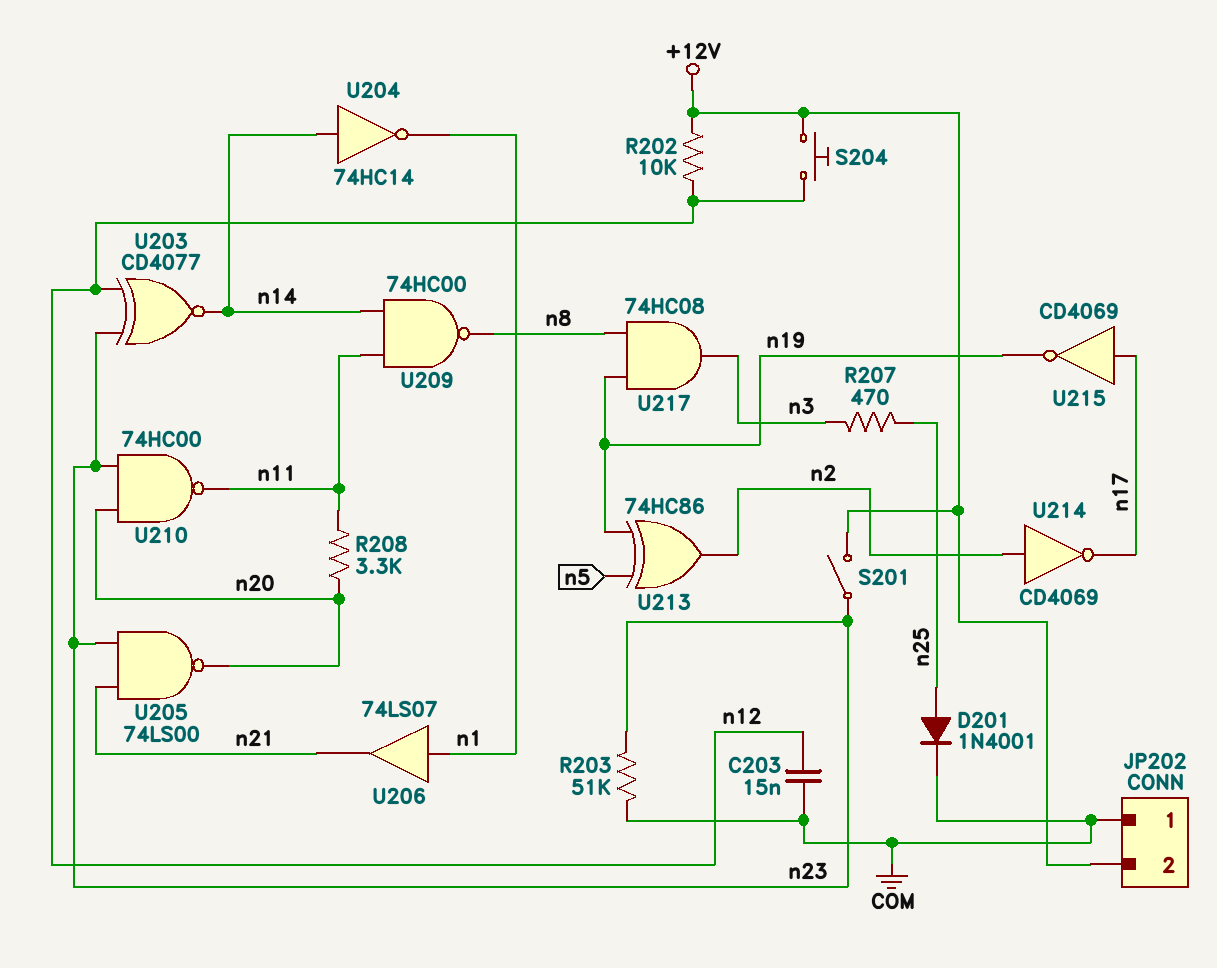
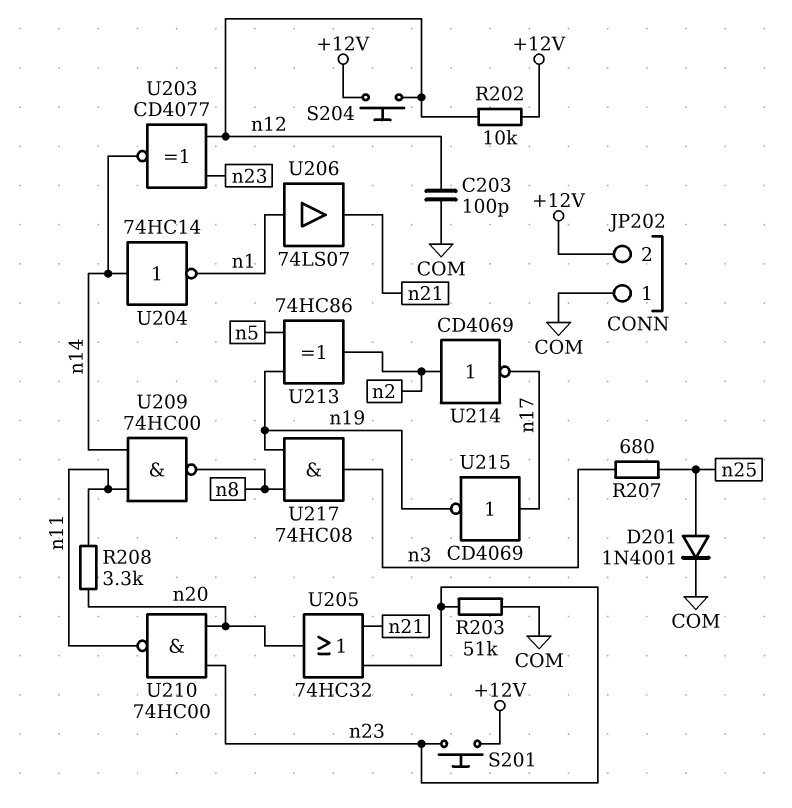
C203: 15nF (COM, n12) -> 100pF (COM, n12)
R207: 470 (n3, n25) -> 680 (n3, n25)
S201: switch (+12V, n23) -> button (+12V, n23)
U205: NAND 74LS00 (in n21, in n23, out n20) -> OR 74HC32 (in n21, in n23, out n20)

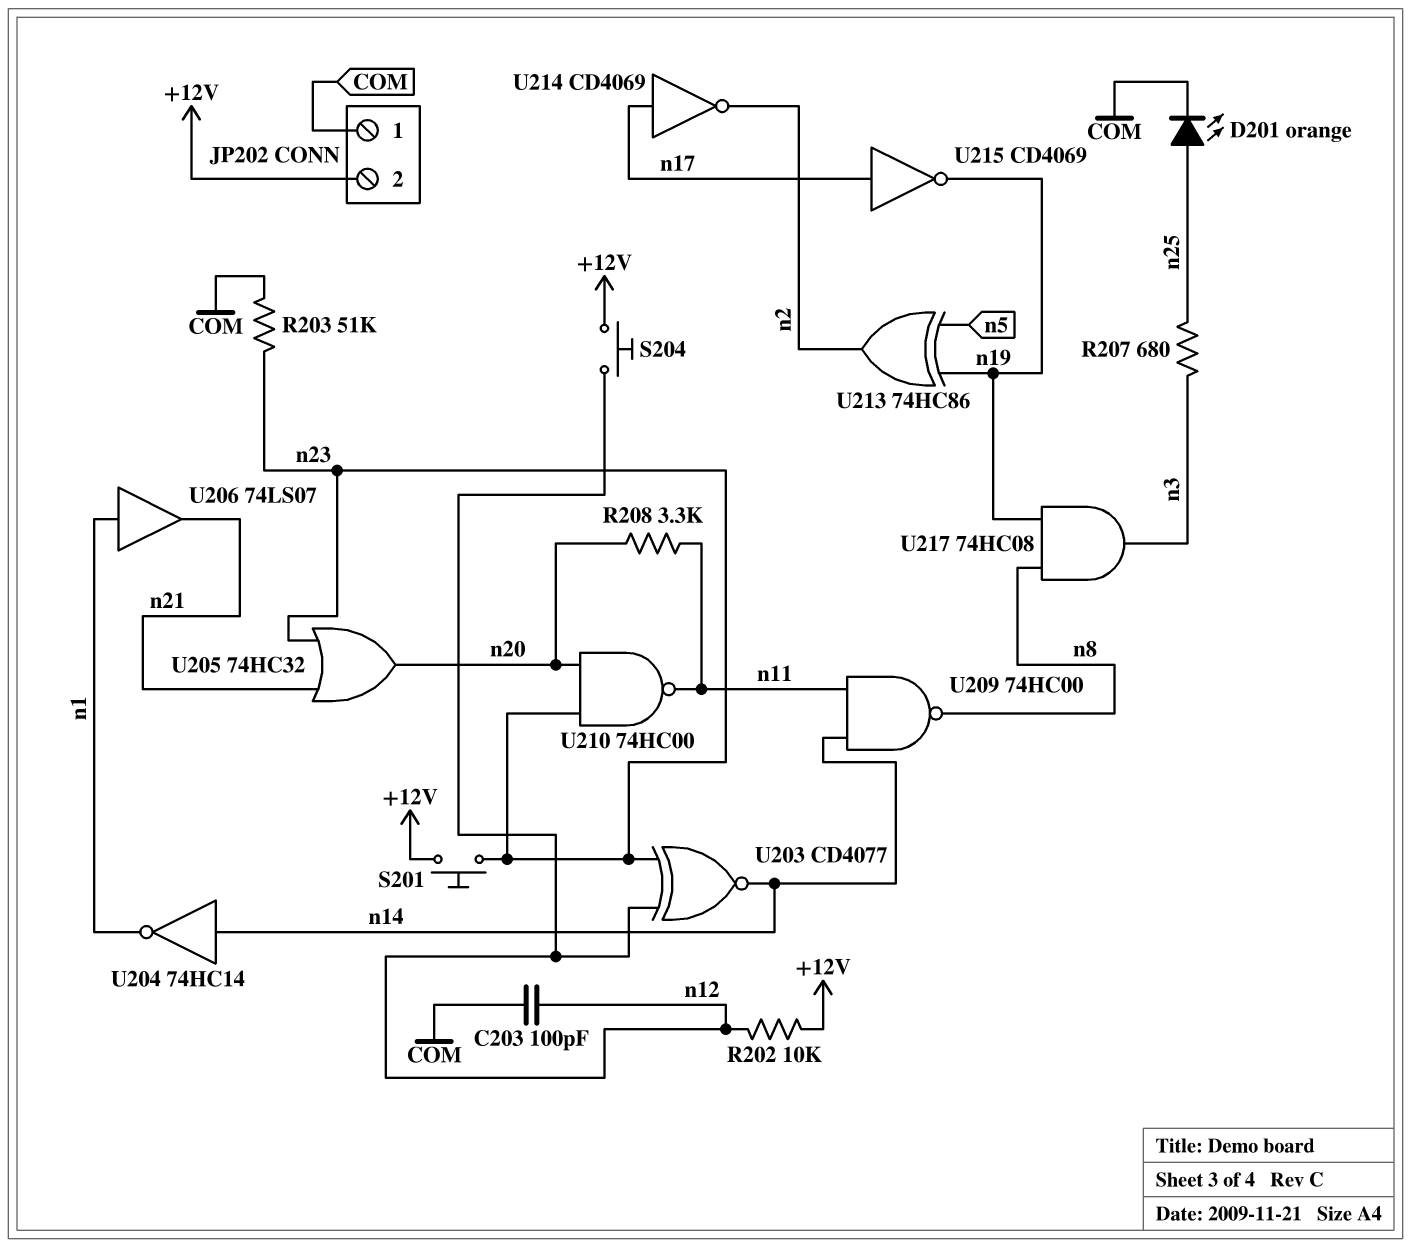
D201: diode 1N4001 (A n25, K COM) -> LED orange (A n25, K COM)
U214: NOT CD4069 (in n2, out n17) -> NOT CD4069 (in n17, out n2)

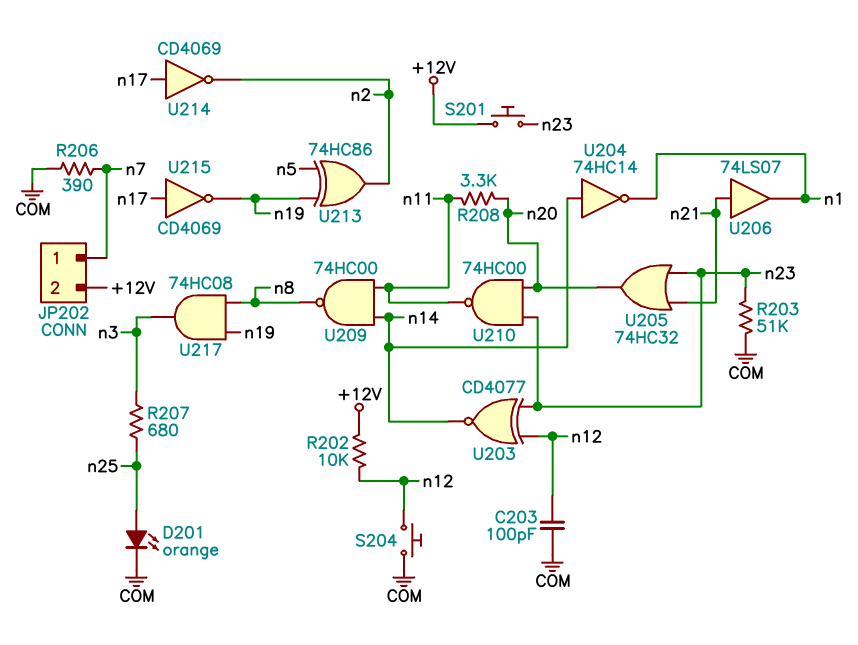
JP202 pin 1: COM -> n7
R206: none -> 390 (COM, n7)
S204: button (+12V, n12) -> button (COM, n12)
U206: buffer 74LS07 (in n1, out n21) -> buffer 74LS07 (in n21, out n1)

